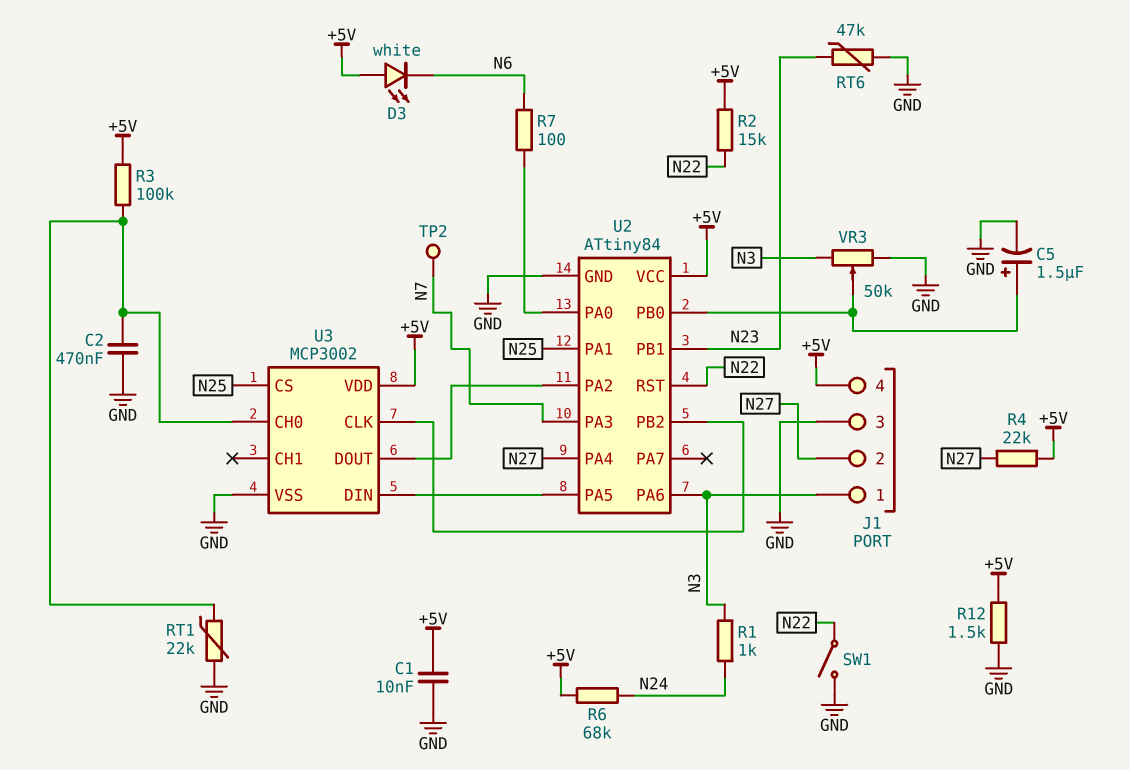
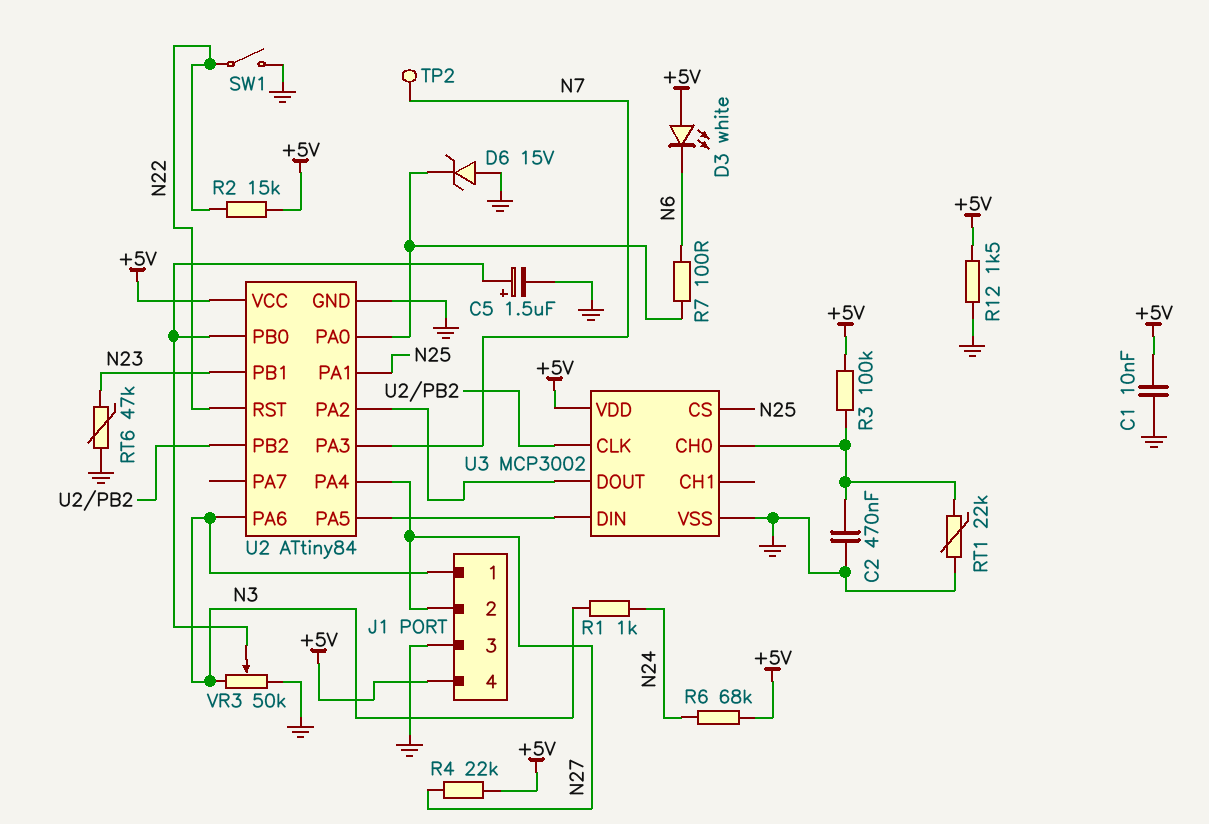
D6: none -> zener 15V (A GND, K U2/PA0)

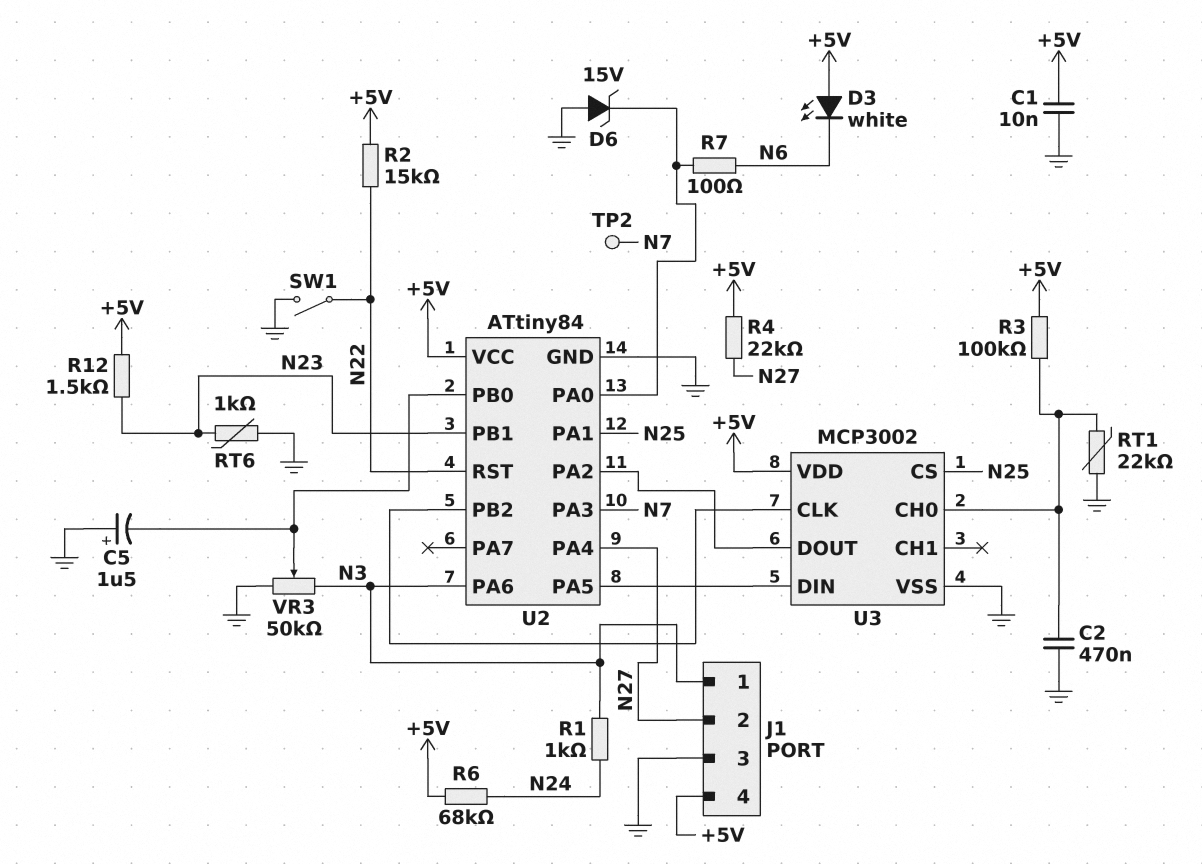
C5: 1.5uF (plus U2/PB0, minus GND) -> 1.5uF (plus GND, minus U2/PB0)
R12: 1.5k (+5V, GND) -> 1.5k (+5V, N23)
RT6: 47k (GND, N23) -> 1k (GND, N23)

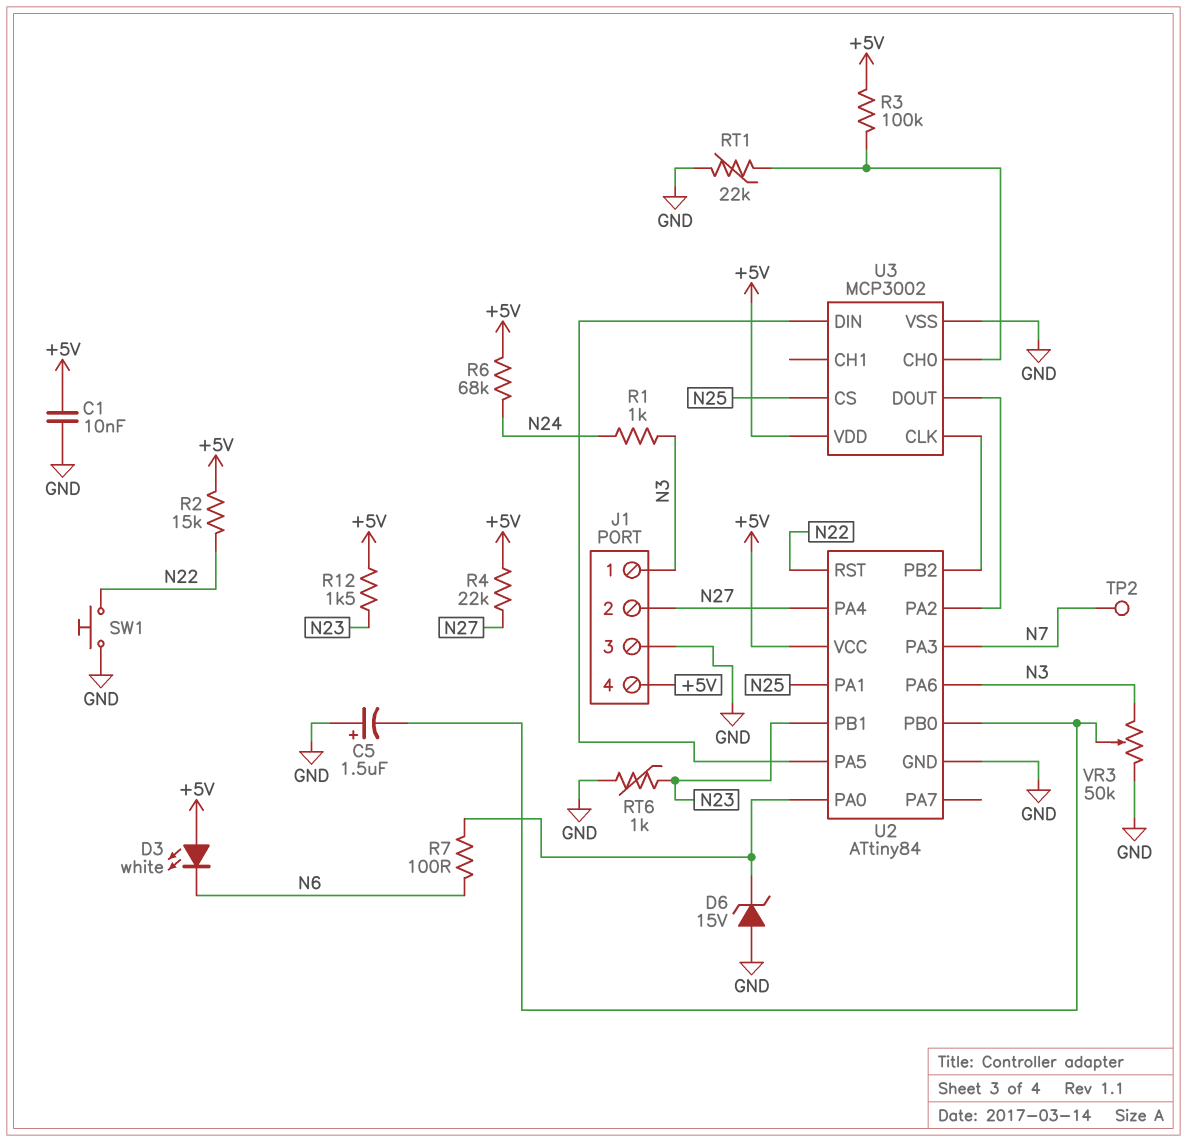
C2: 470nF (GND, U3/CH0) -> none
SW1: switch (GND, N22) -> button (GND, N22)

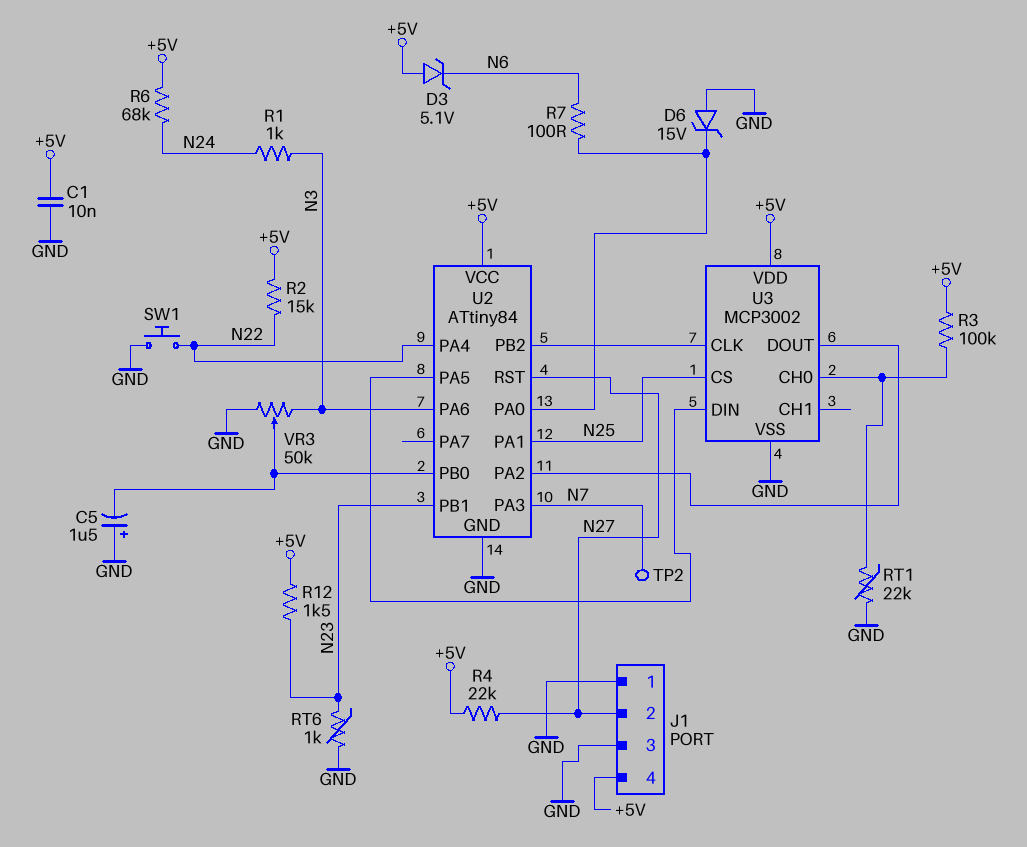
D3: LED white (A +5V, K N6) -> zener 5.1V (A +5V, K N6)
J1 pin 1: N3 -> GND
U2 pin PA4: N27 -> N22
U2 pin RST: N22 -> N27

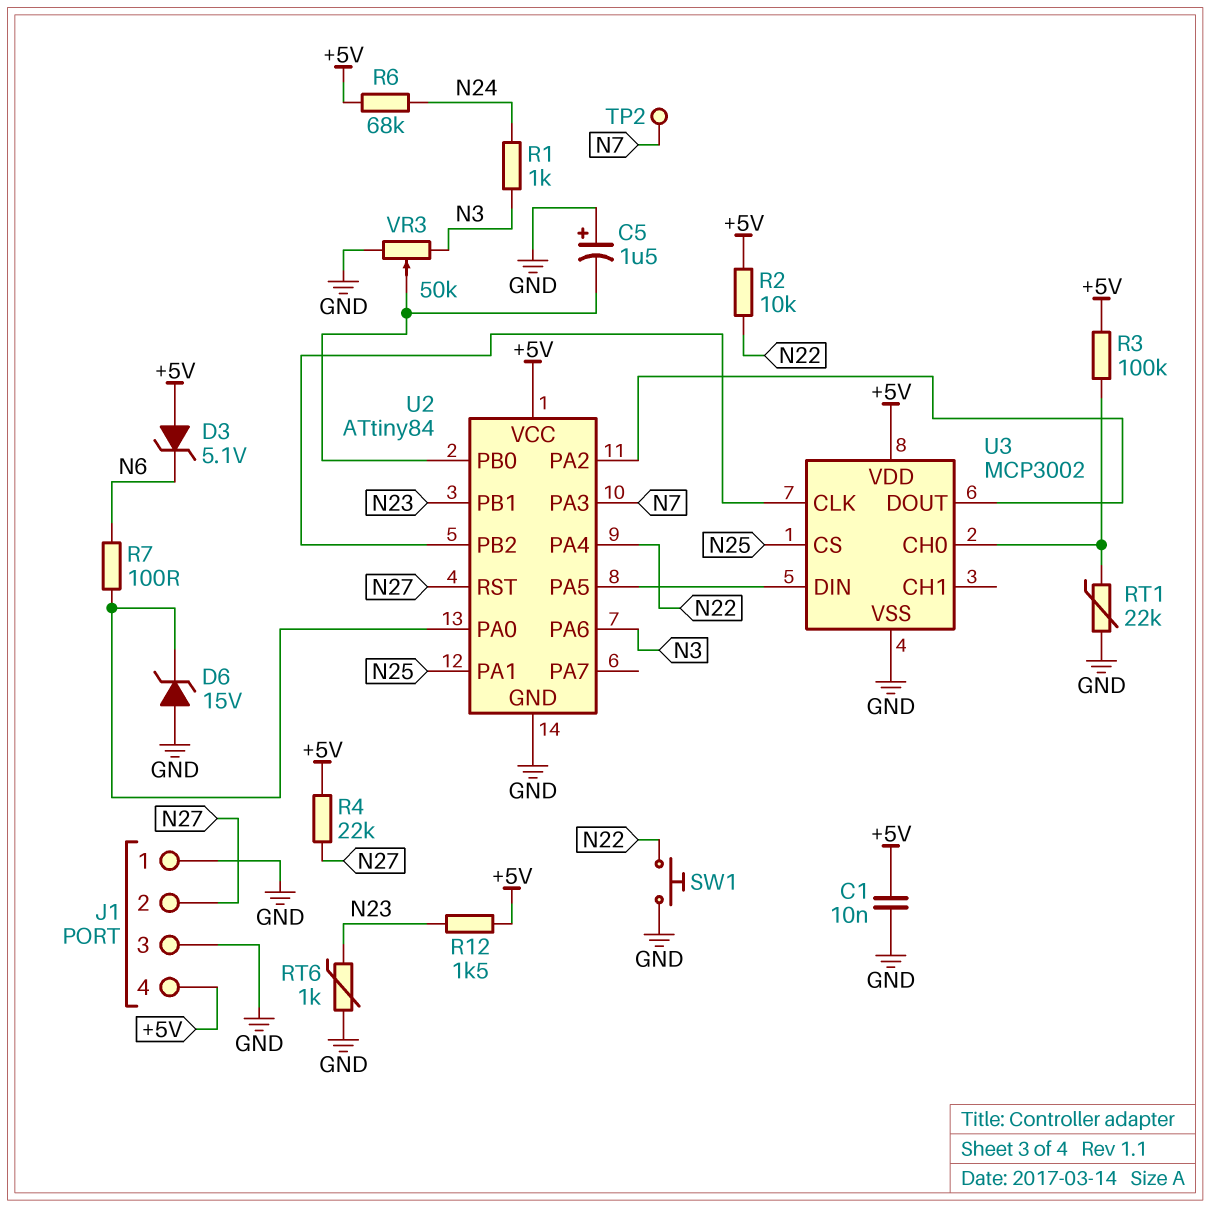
R2: 15k (+5V, N22) -> 10k (+5V, N22)

